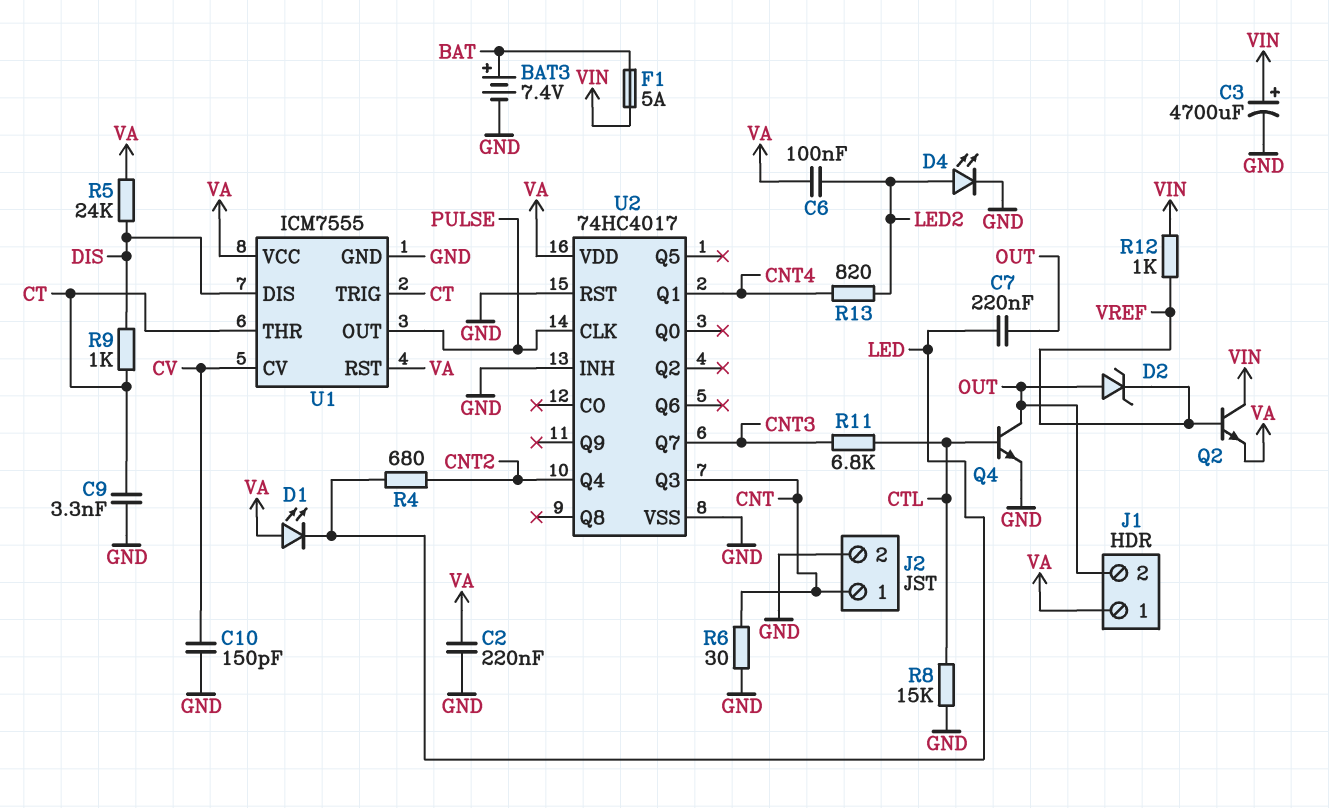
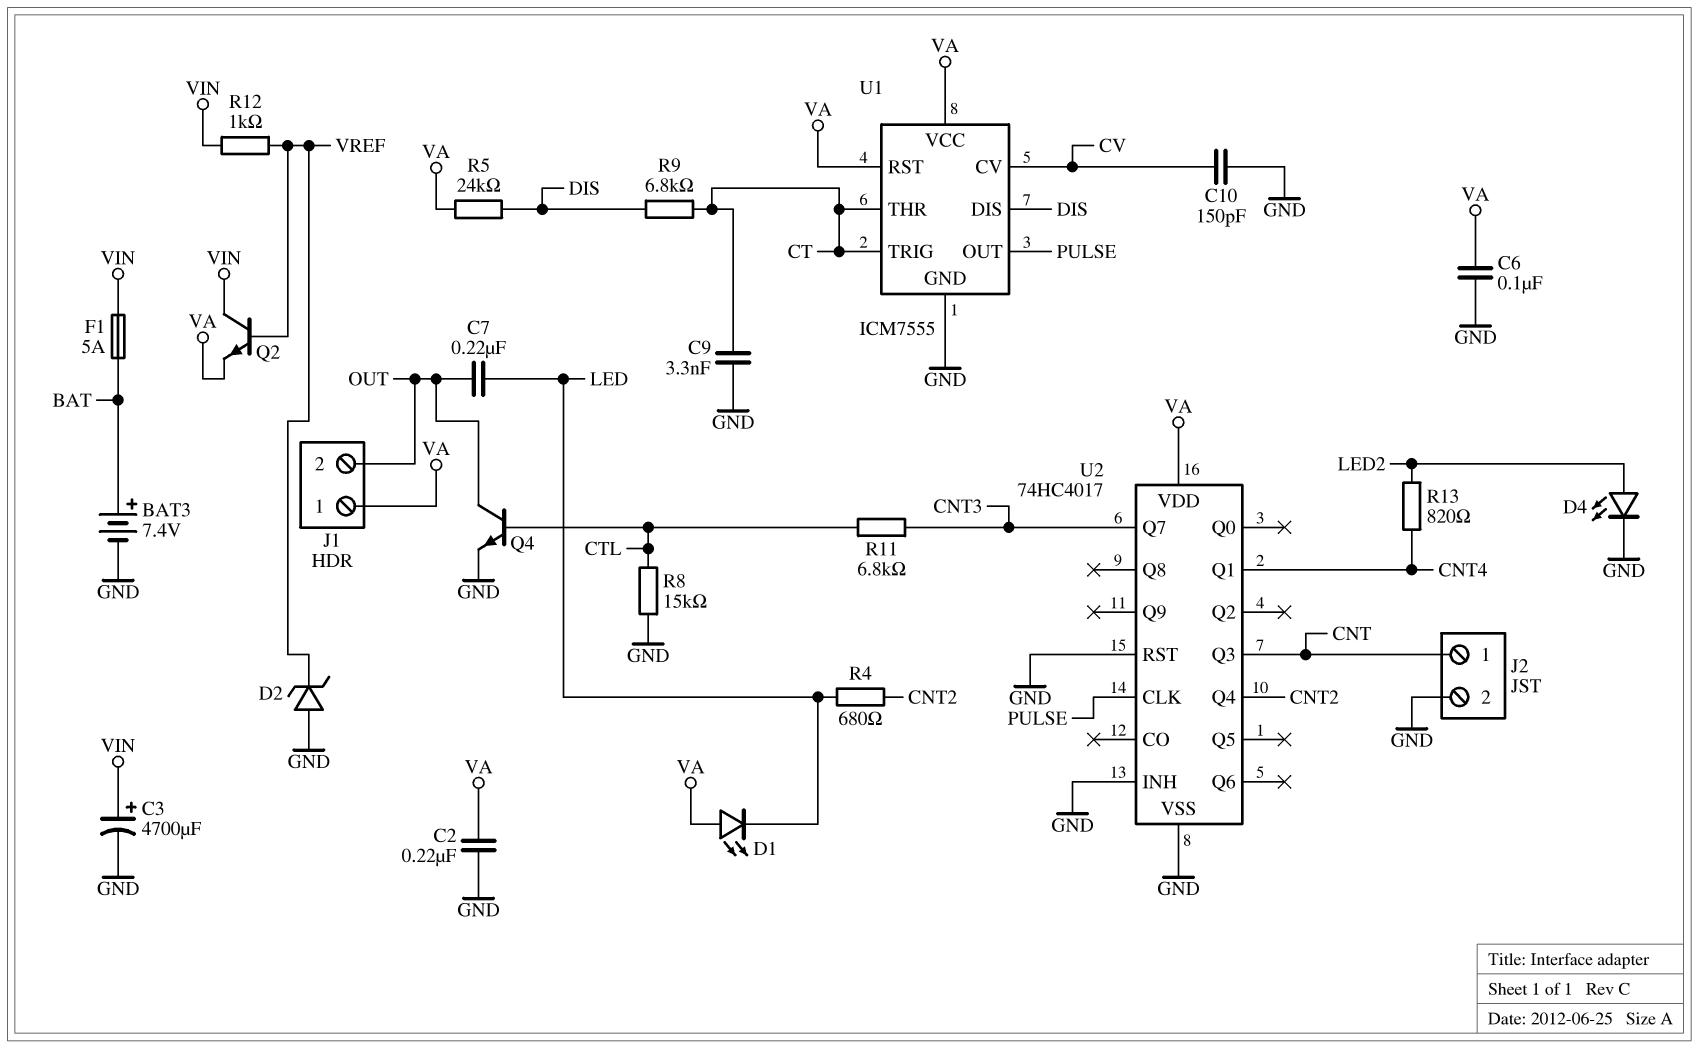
C6: 100nF (LED2, VA) -> 100nF (GND, VA)
D2: zener (A OUT, K VREF) -> zener (A GND, K VREF)
R6: 30 (CNT, GND) -> none
R9: 1k (CT, DIS) -> 6.8k (CT, DIS)

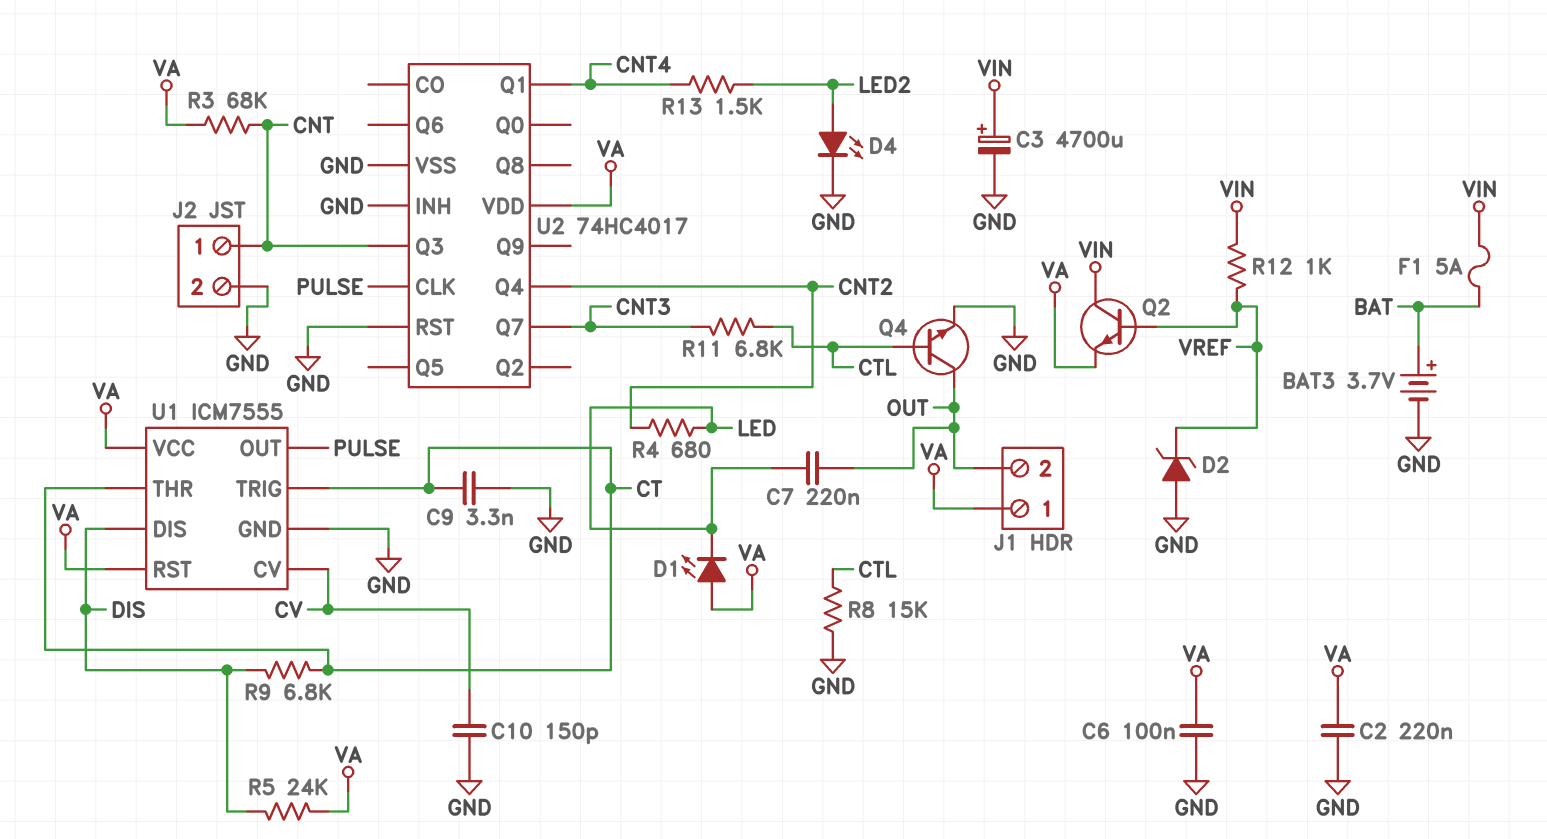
BAT3: 7.4V (plus BAT, minus GND) -> 3.7V (plus BAT, minus GND)
R3: none -> 68k (CNT, VA)
R13: 820 (CNT4, LED2) -> 1.5k (CNT4, LED2)

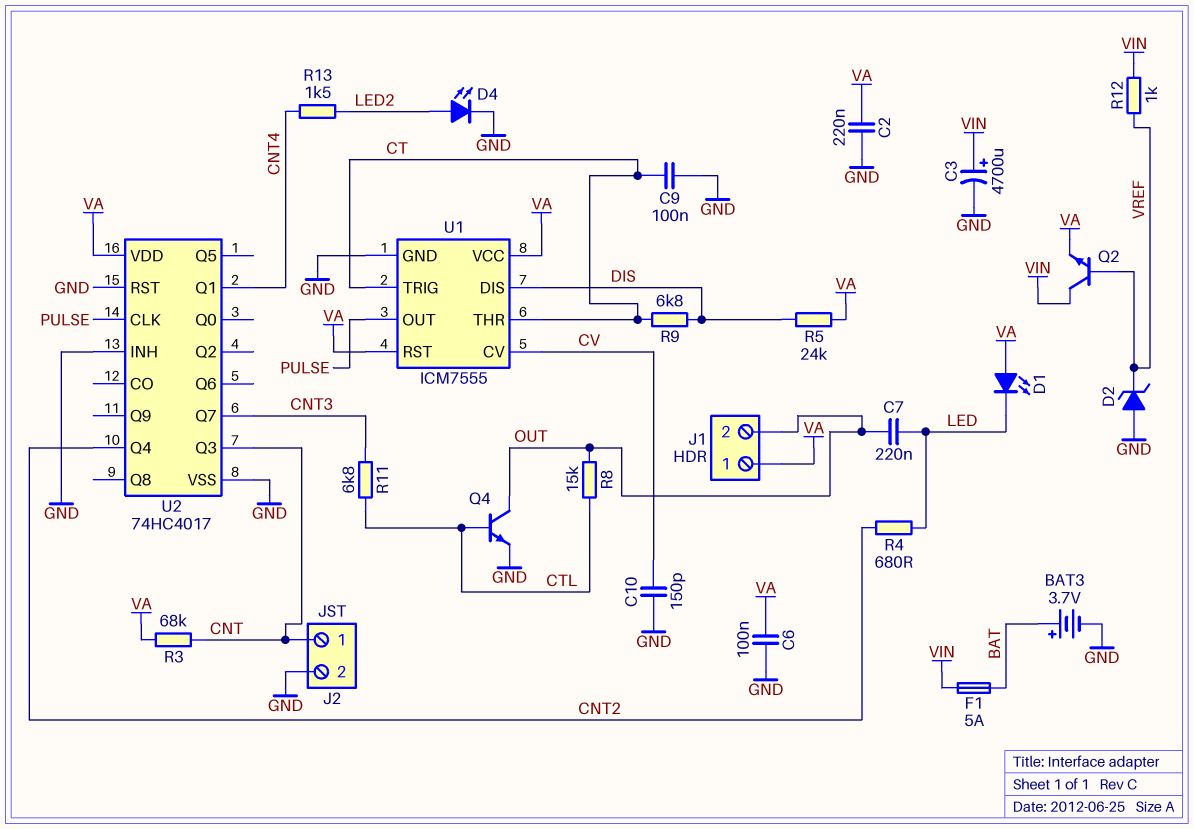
C9: 3.3nF (CT, GND) -> 100nF (CT, GND)
R8: 15k (CTL, GND) -> 15k (CTL, OUT)

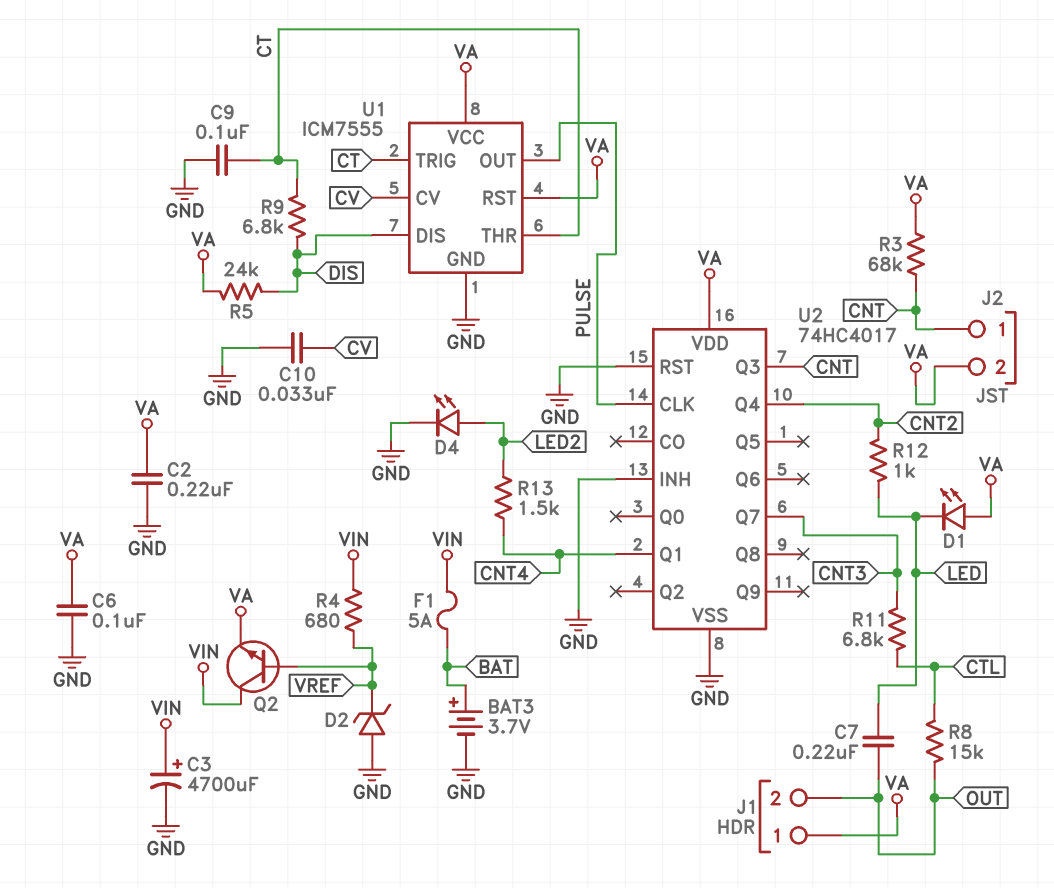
C10: 150pF (CV, GND) -> 33nF (CV, GND)
J2 pin 2: GND -> VA
Q4: NPN (B CTL, C OUT, E GND) -> none
R4: 680 (CNT2, LED) -> 680 (VIN, VREF)
R12: 1k (VIN, VREF) -> 1k (CNT2, LED)

